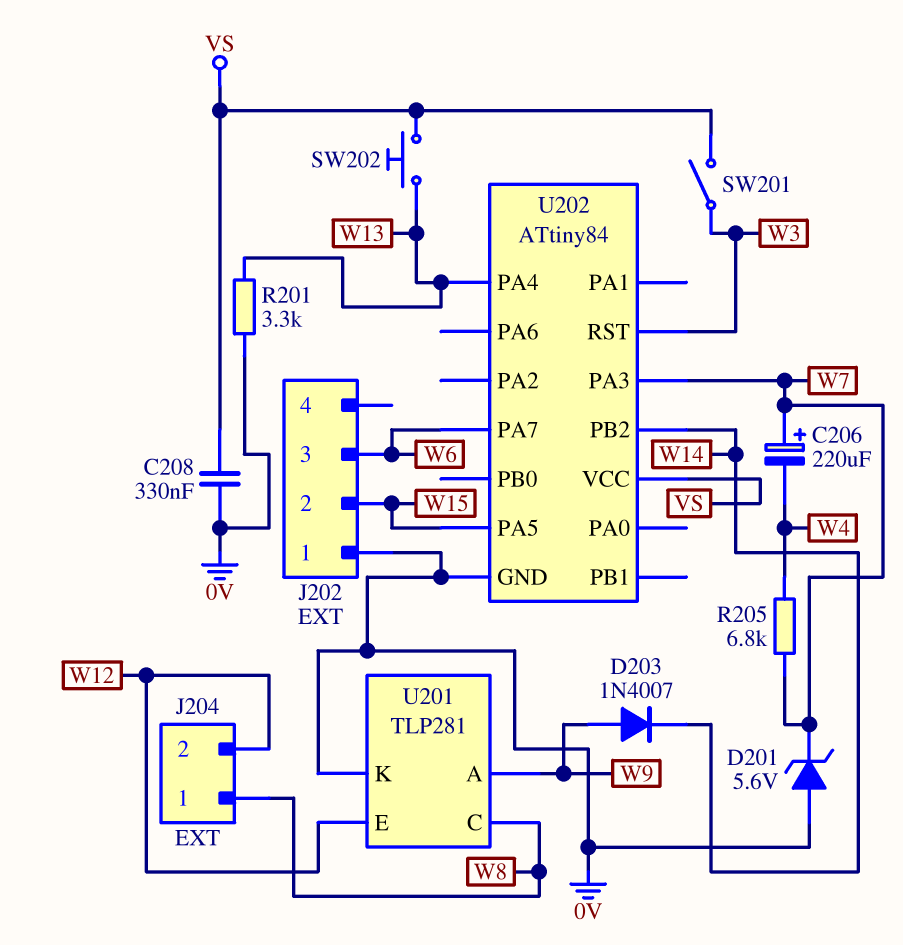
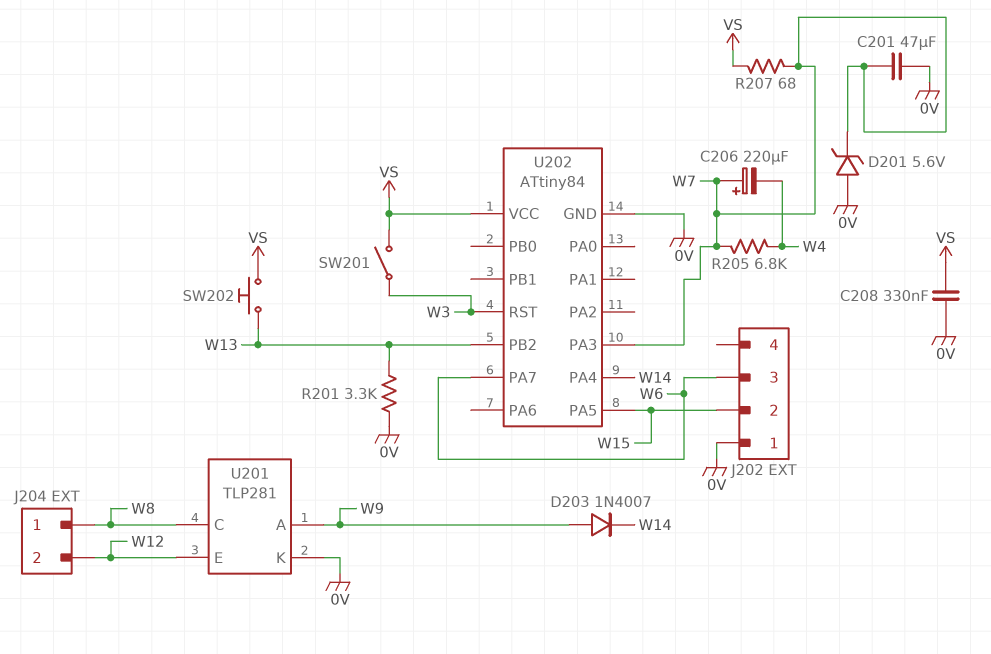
C201: none -> 47uF (0V, W7)
R207: none -> 68 (VS, W7)
U202 pin PA4: W13 -> W14
U202 pin PB2: W14 -> W13

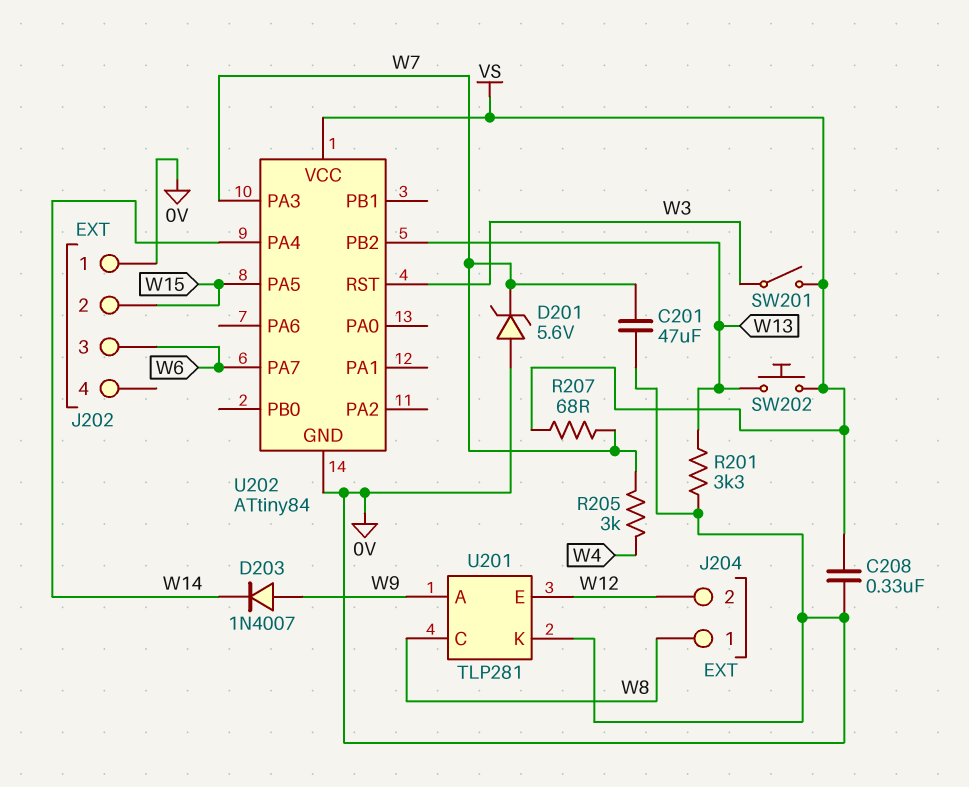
C206: 220uF (plus W7, minus W4) -> none
R205: 6.8k (W4, W7) -> 3k (W4, W7)

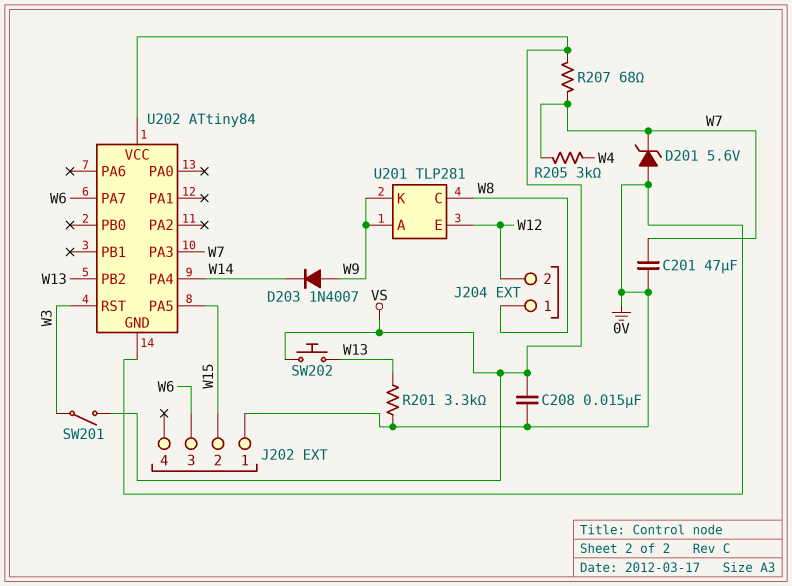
C208: 330nF (0V, VS) -> 15nF (0V, VS)
U201 pin K: 0V -> W9

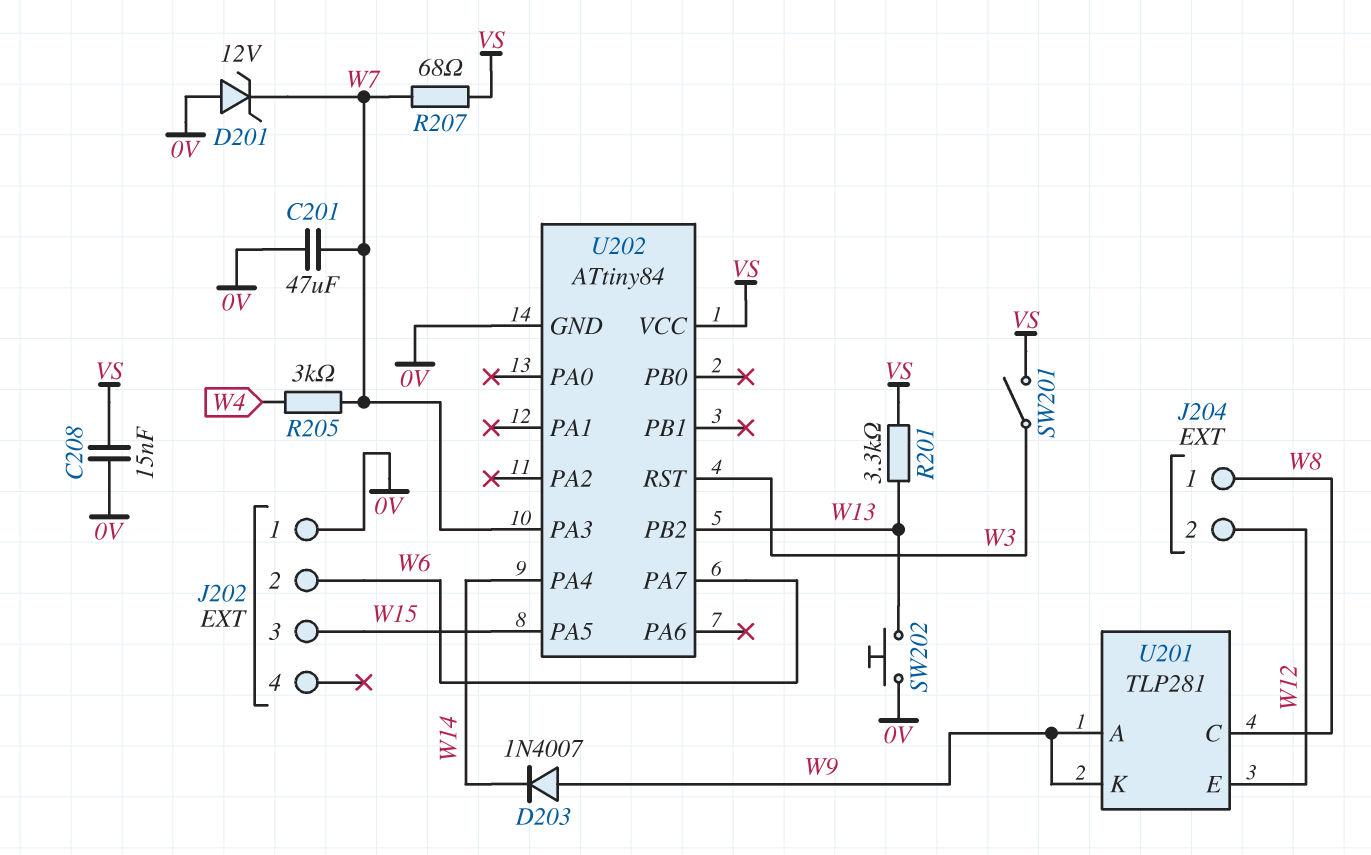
D201: zener 5.6V (A 0V, K W7) -> zener 12V (A 0V, K W7)
J202 pin 2: W15 -> W6
J202 pin 3: W6 -> W15
R201: 3.3k (0V, W13) -> 3.3k (VS, W13)
SW202: button (VS, W13) -> button (0V, W13)

